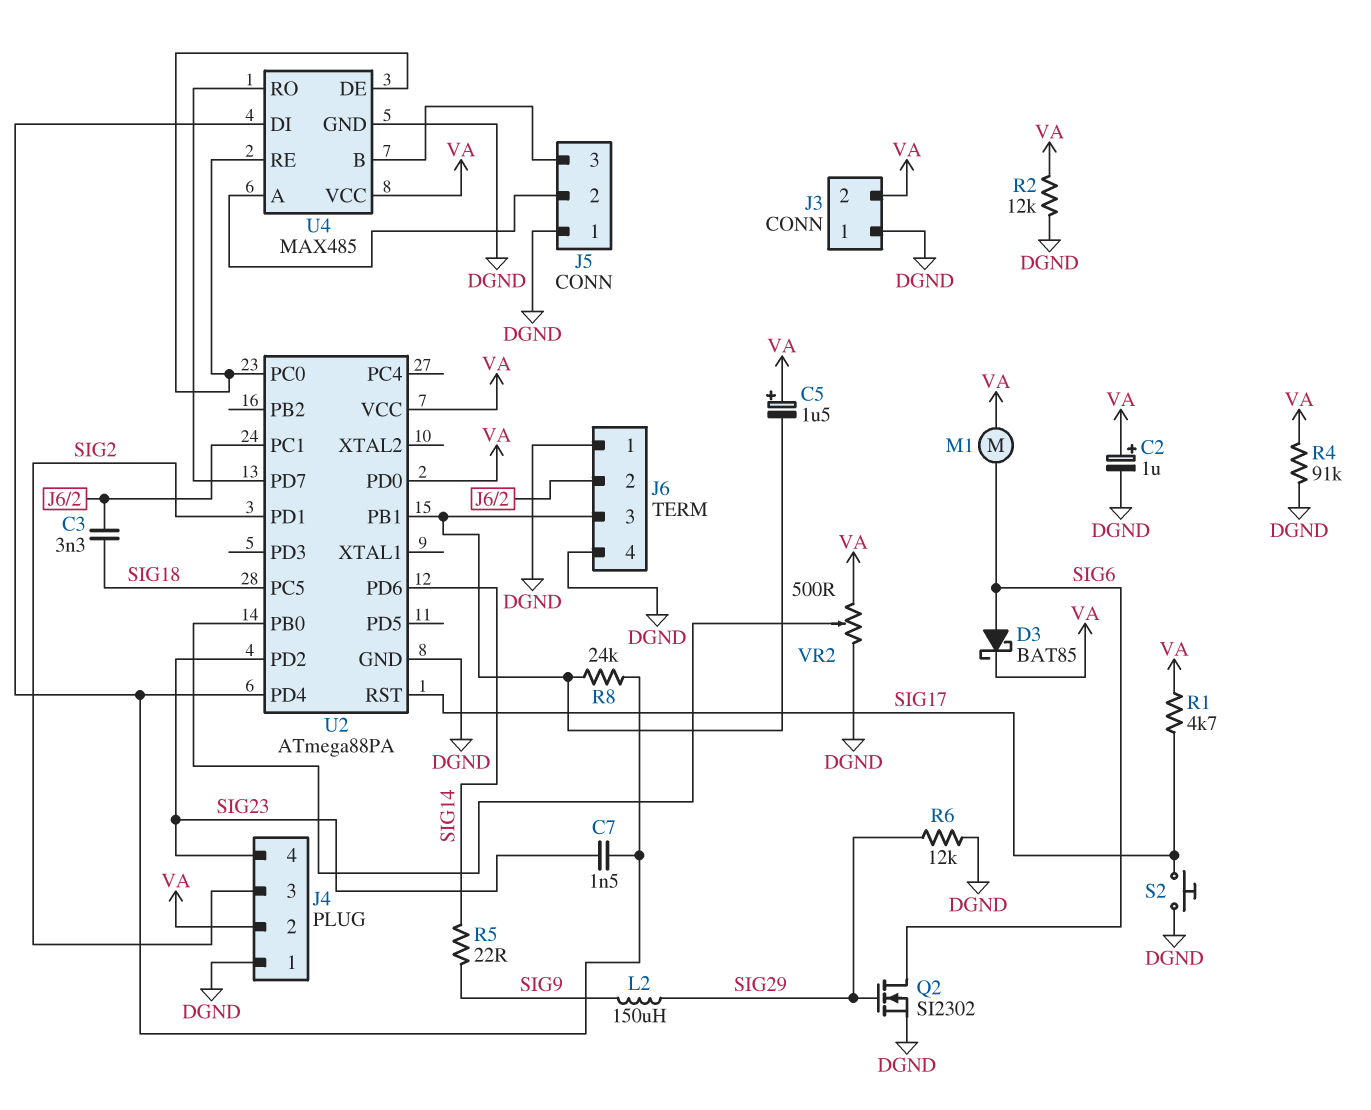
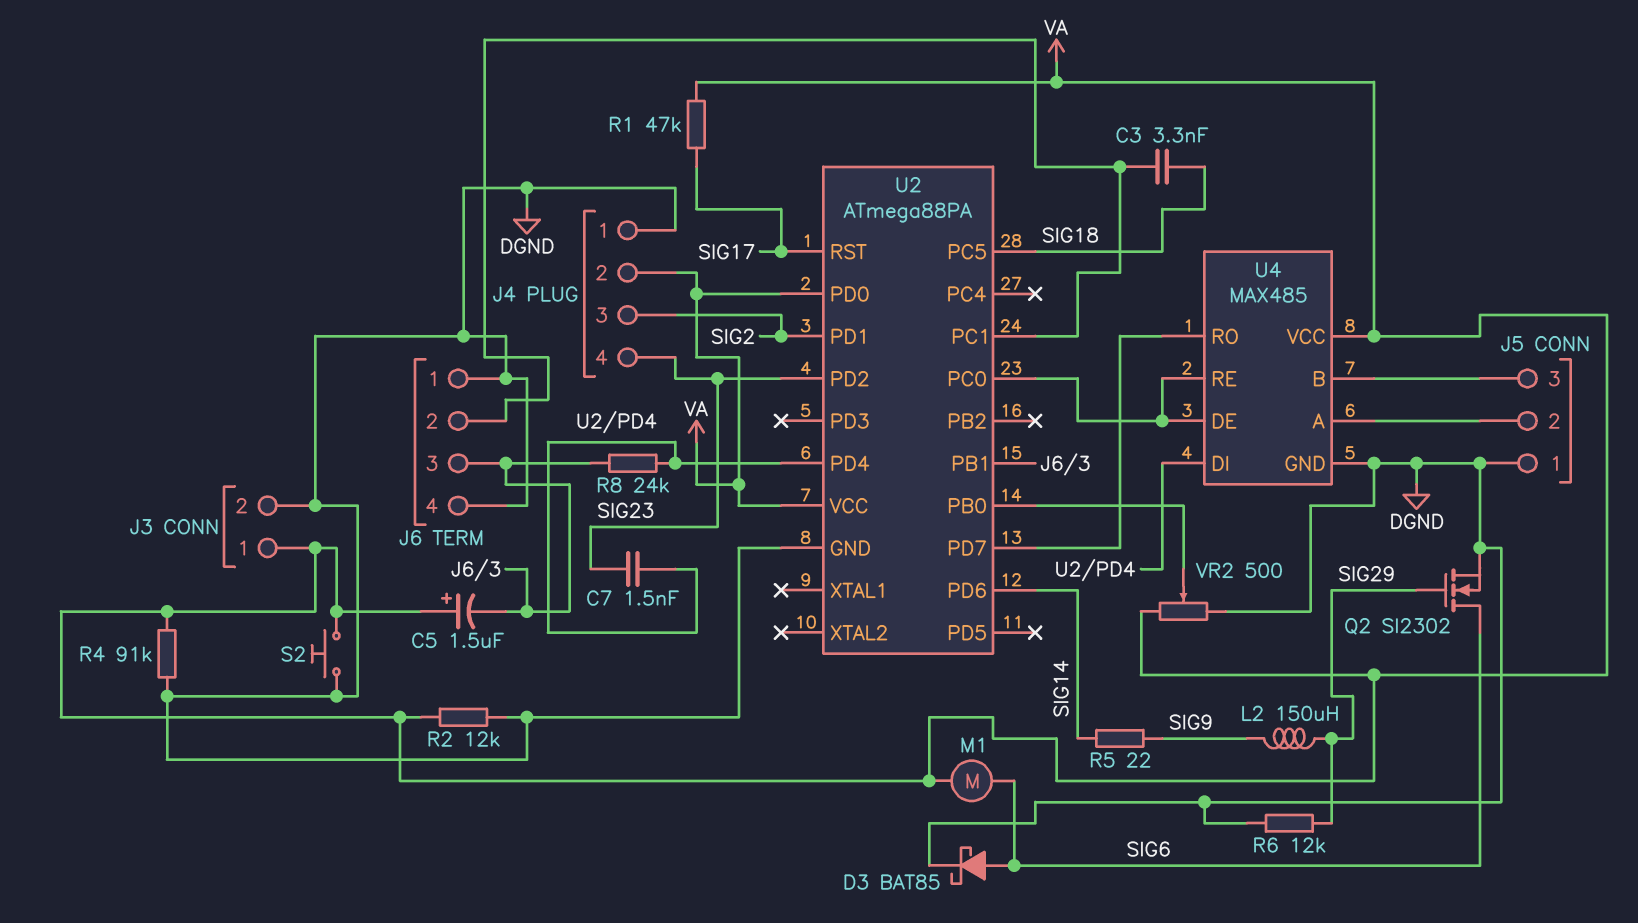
C2: 1uF (plus VA, minus DGND) -> none
D3: schottky BAT85 (A SIG6, K VA) -> schottky BAT85 (A SIG6, K DGND)
J3 pin 1: DGND -> VA
J3 pin 2: VA -> DGND
R1: 4.7k (SIG17, VA) -> 47k (SIG17, VA)
S2: button (DGND, SIG17) -> button (DGND, VA)

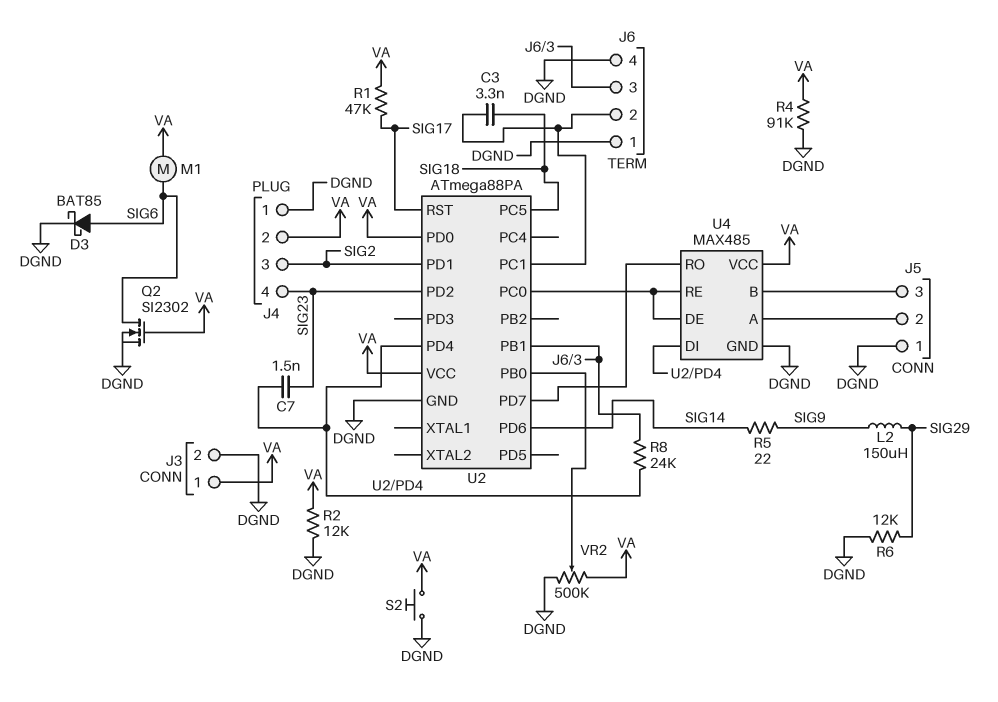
C5: 1.5uF (plus VA, minus J6/3) -> none
Q2: NMOS SI2302 (G SIG29, D SIG6, S DGND) -> NMOS SI2302 (G VA, D SIG6, S DGND)
VR2: 500 (DGND, VA, wiper U2/PB0) -> 500k (DGND, VA, wiper U2/PB0)

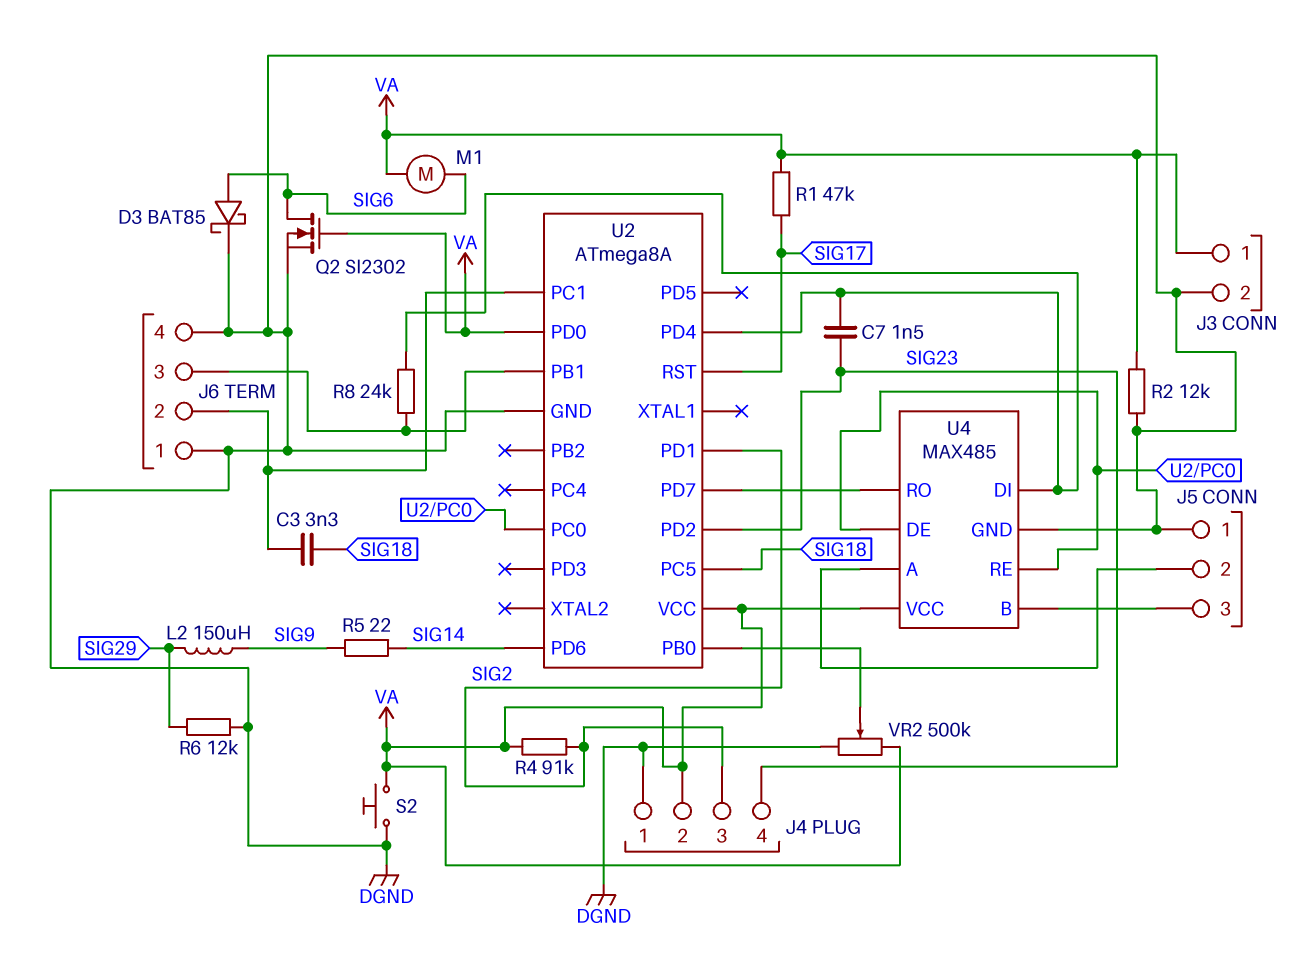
R4: 91k (DGND, VA) -> 91k (SIG2, VA)
U2: ATmega88PA -> ATmega8A

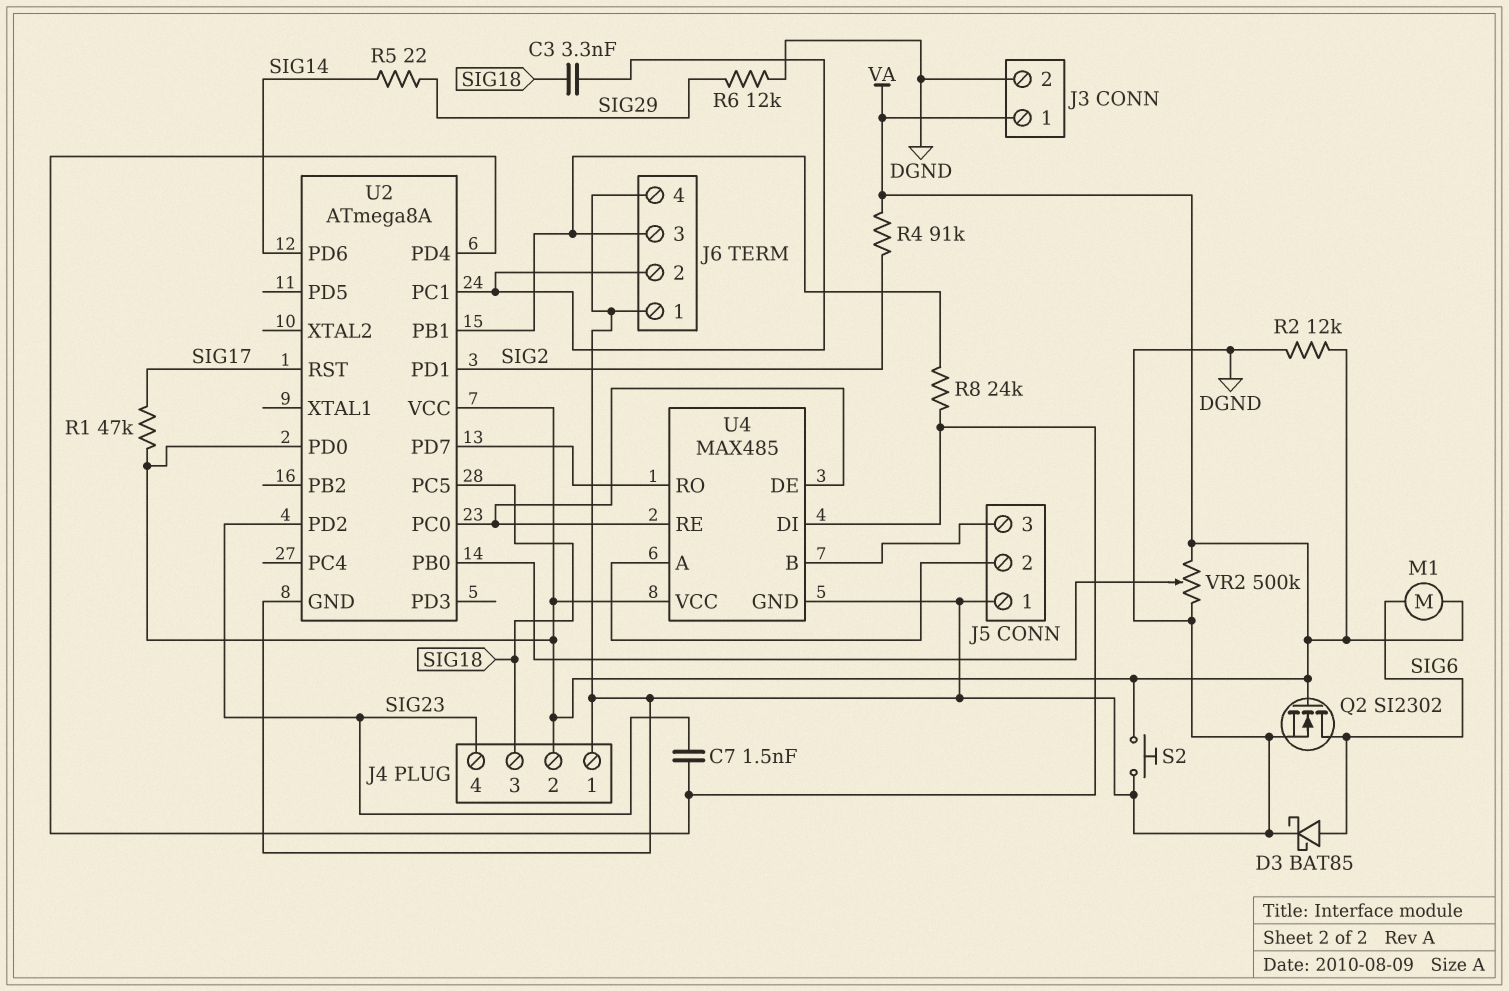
J4 pin 3: SIG2 -> SIG18
L2: 150uH (SIG9, SIG29) -> none
R5: 22 (SIG9, SIG14) -> 22 (SIG14, SIG29)

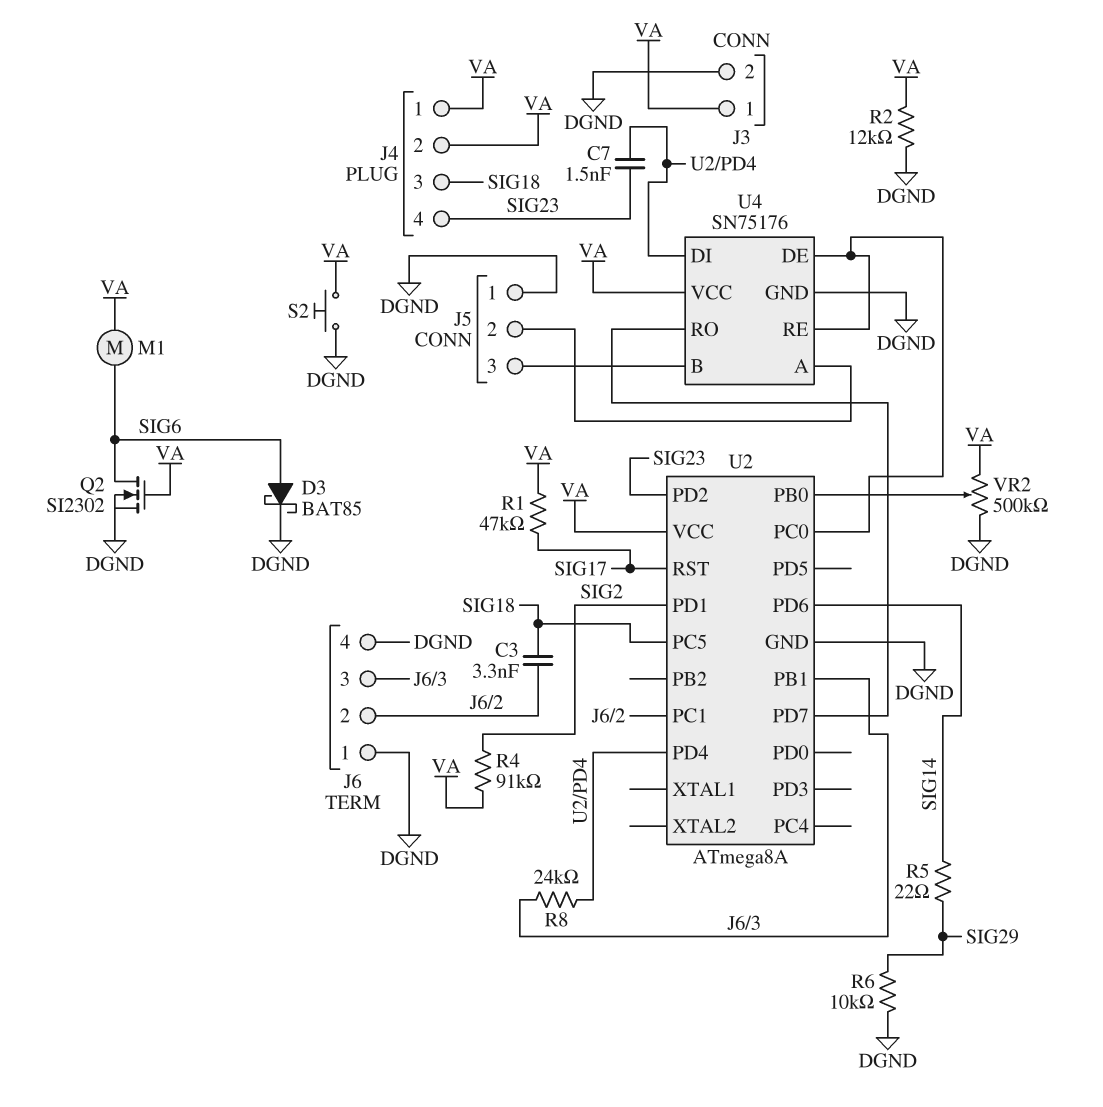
J4 pin 1: DGND -> VA
R6: 12k (DGND, SIG29) -> 10k (DGND, SIG29)
U2 pin PD0: VA -> none
U4: MAX485 -> SN75176

